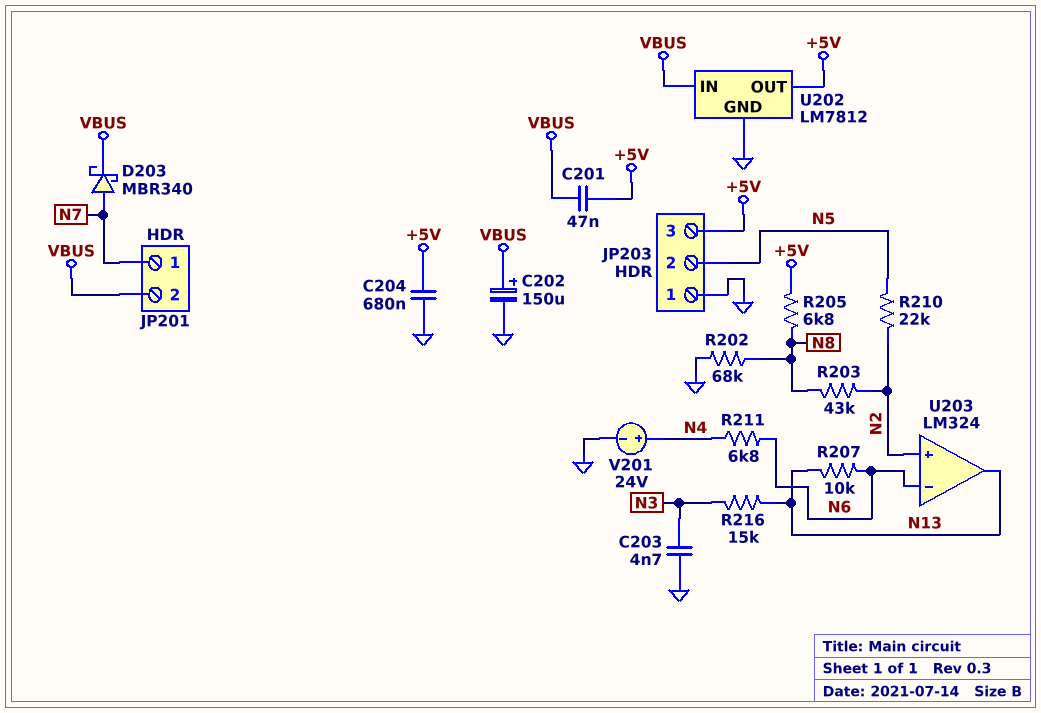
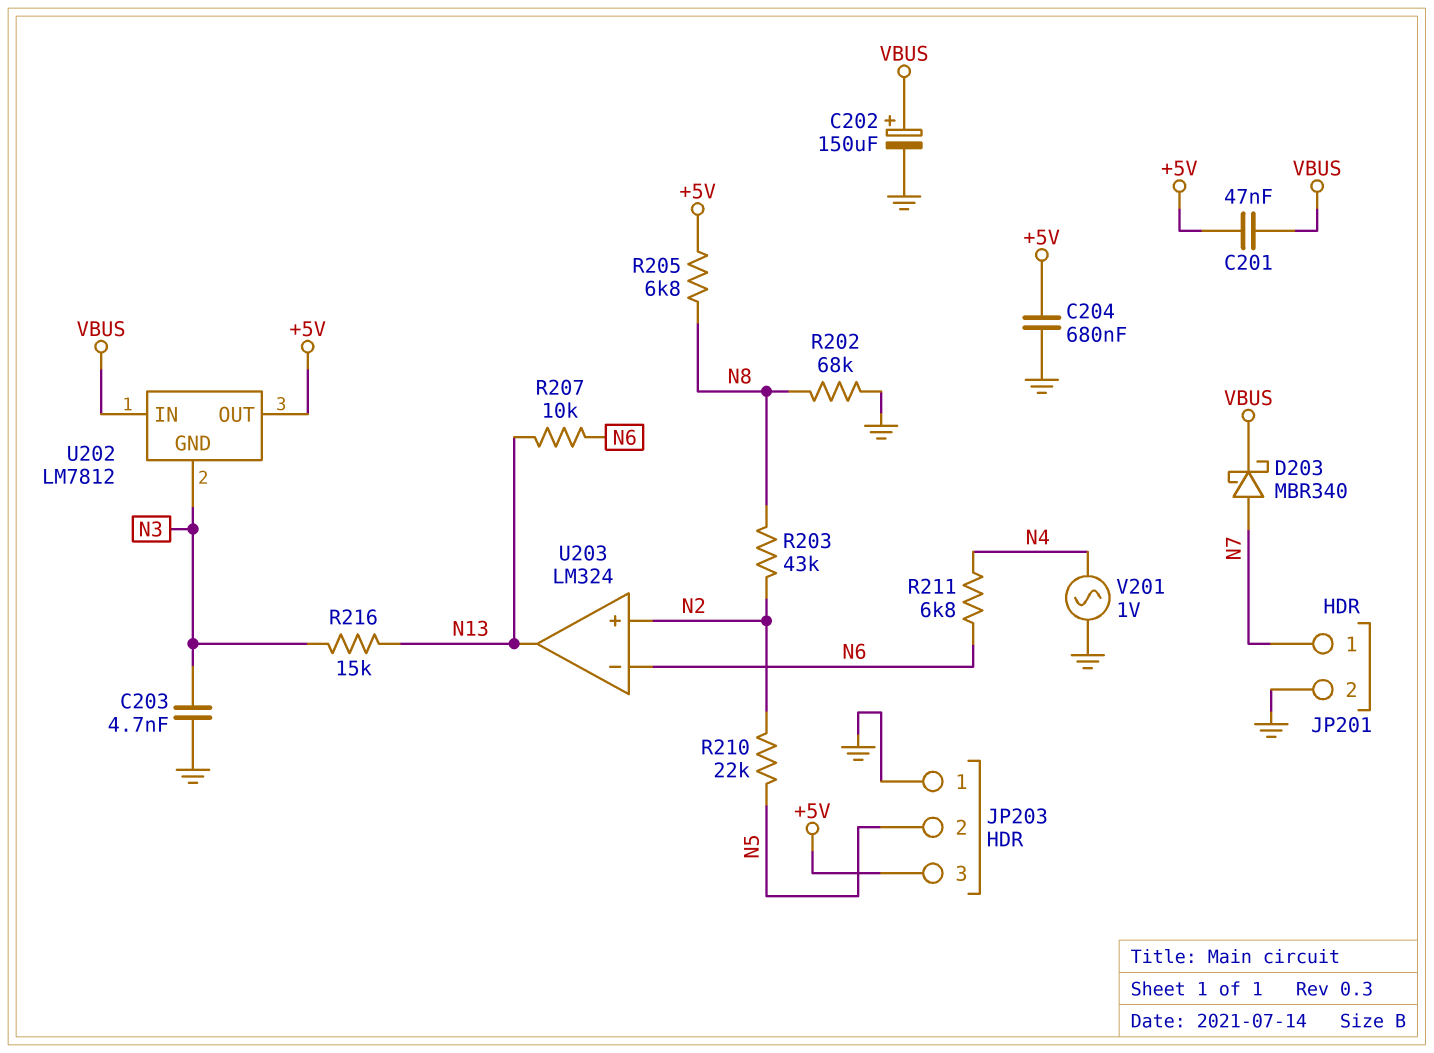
JP201 pin 2: VBUS -> GND
U202 pin GND: GND -> N3
V201: 24V (plus N4, minus GND) -> AC 1V (GND, N4)

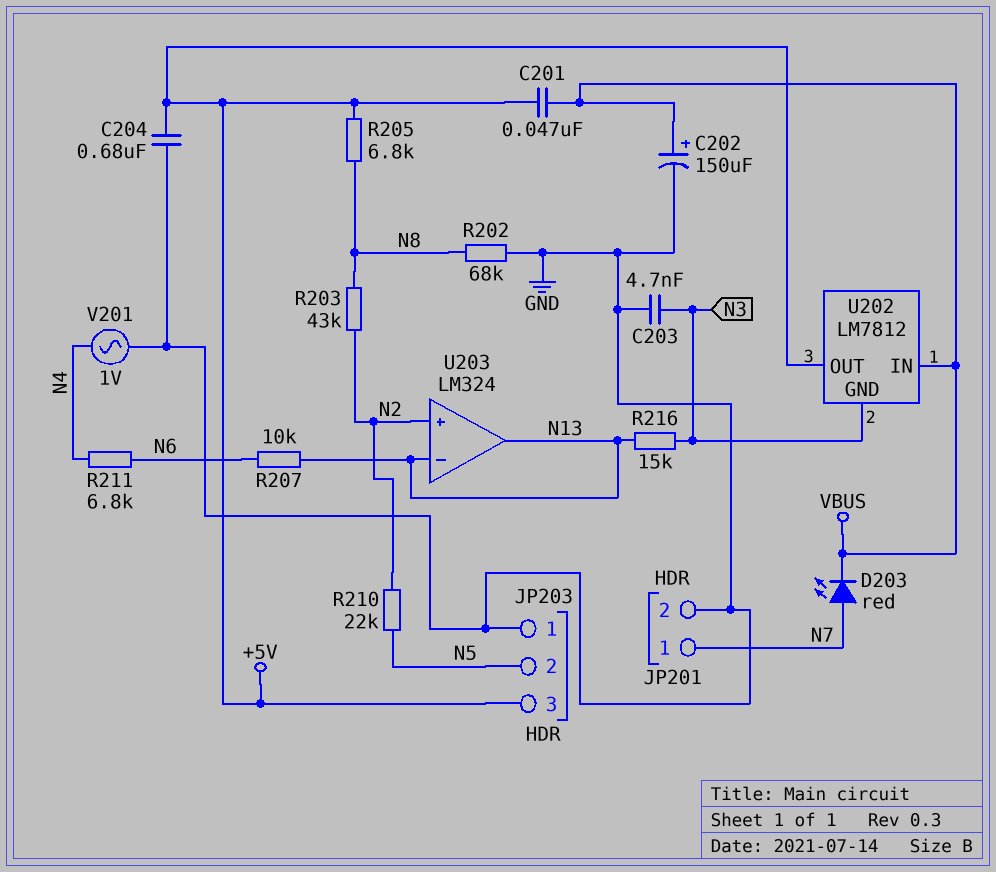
D203: schottky MBR340 (A N7, K VBUS) -> LED red (A N7, K VBUS)
U203 pin in-: N6 -> N13

